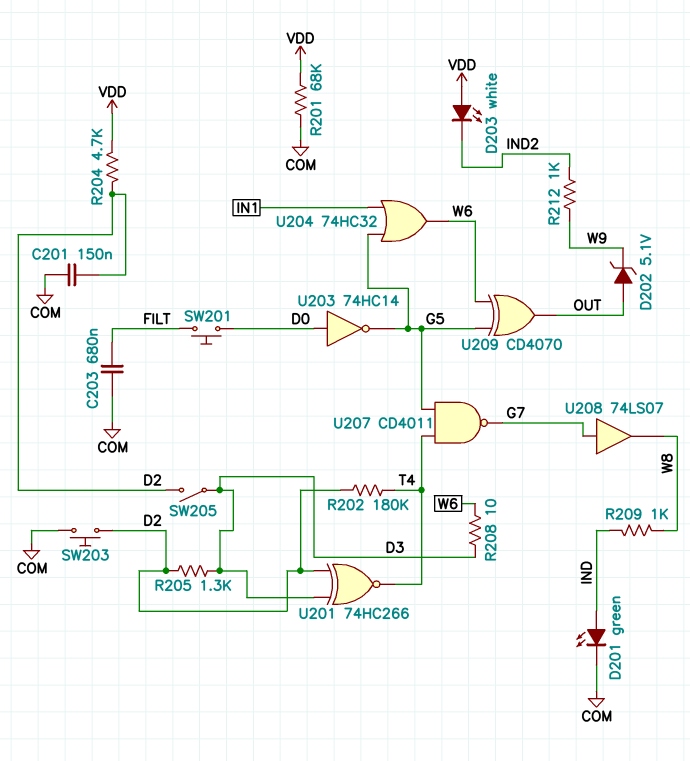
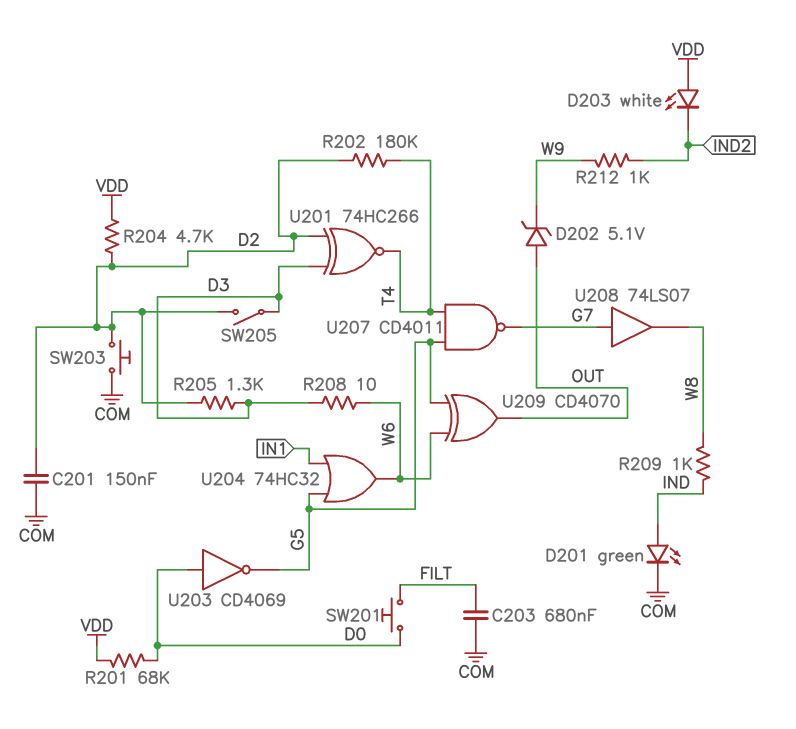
R201: 68k (COM, VDD) -> 68k (D0, VDD)
U203: NOT 74HC14 (in D0, out G5) -> NOT CD4069 (in D0, out G5)

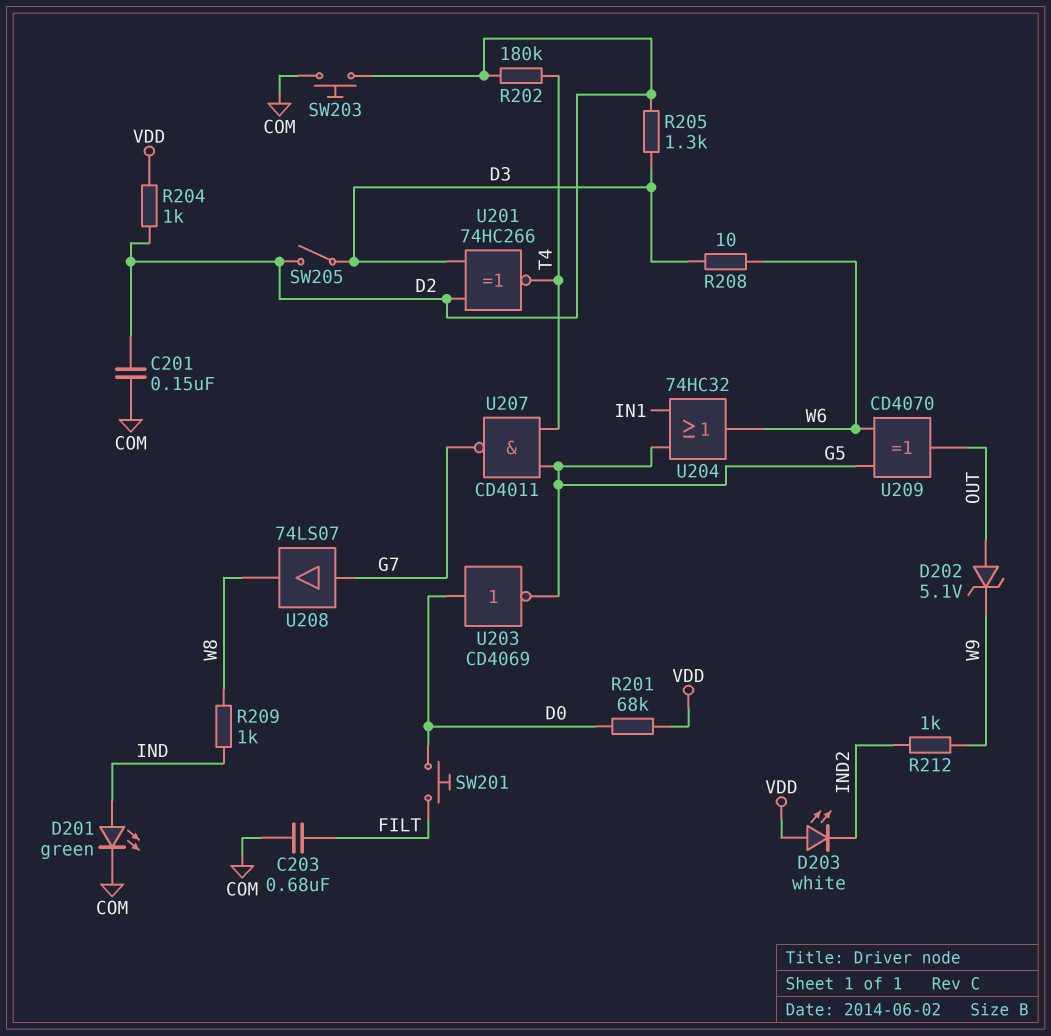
R204: 4.7k (D2, VDD) -> 1k (D2, VDD)

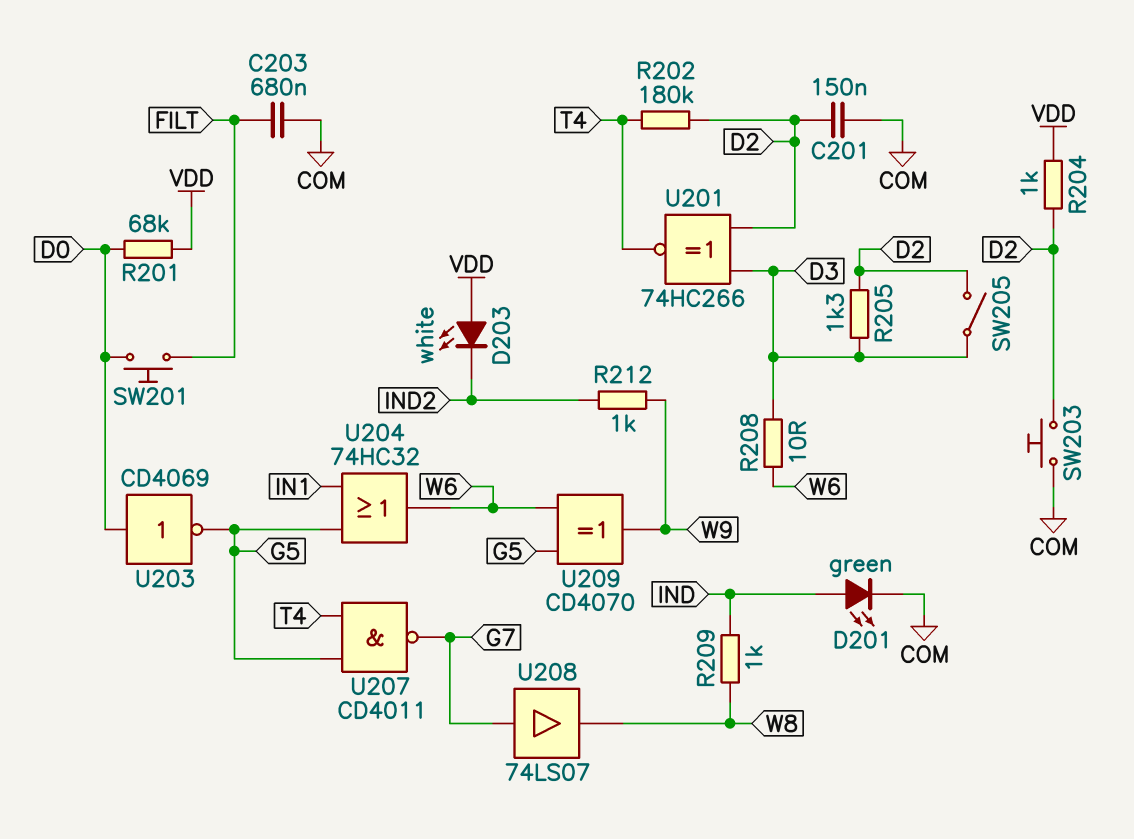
D202: zener 5.1V (A OUT, K W9) -> none
U209: XOR CD4070 (in G5, in W6, out OUT) -> XOR CD4070 (in G5, in W6, out W9)

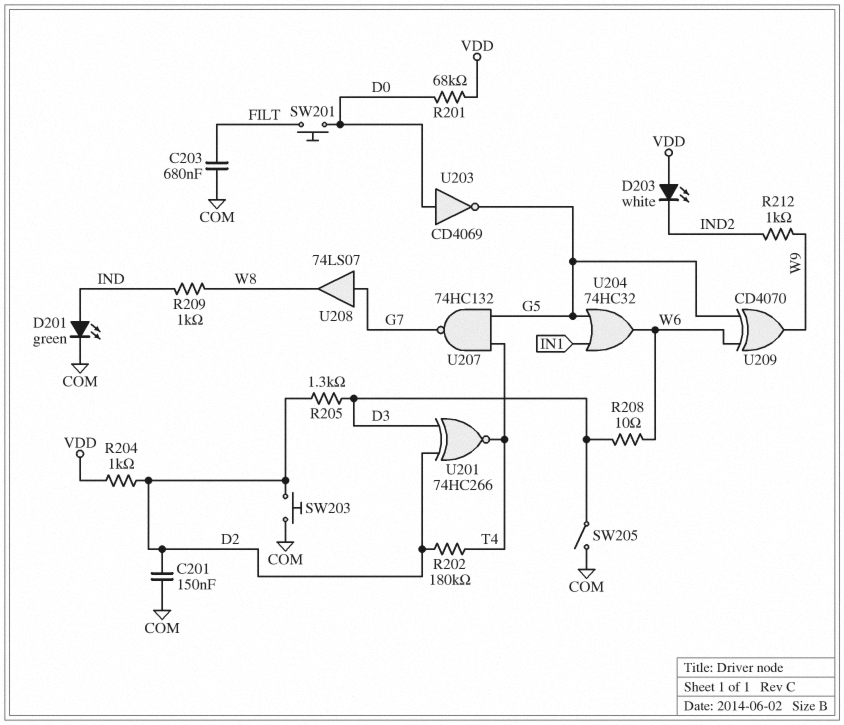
SW205: switch (D2, D3) -> switch (COM, D3)
U207: NAND CD4011 (in G5, in T4, out G7) -> NAND 74HC132 (in G5, in T4, out G7)

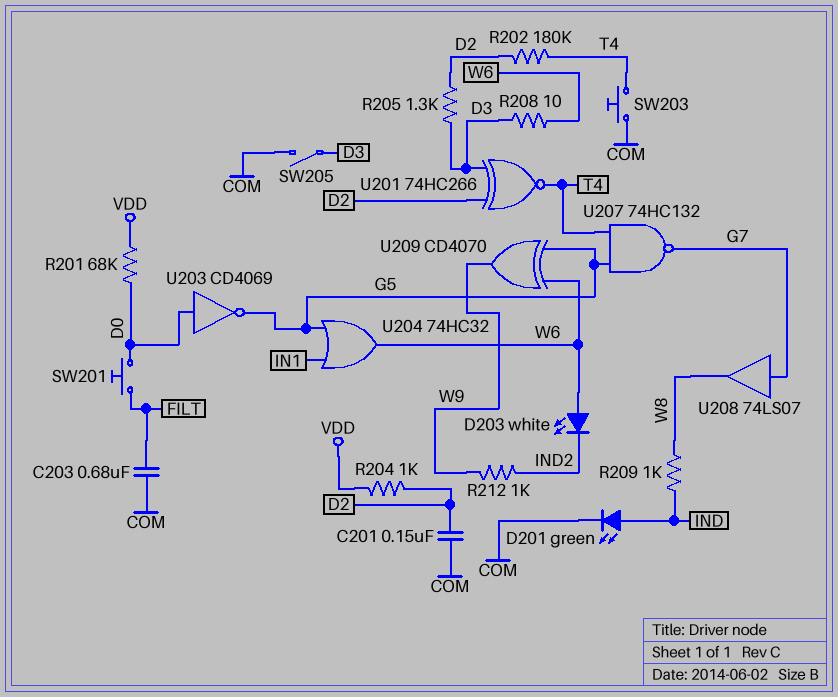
D203: LED white (A VDD, K IND2) -> LED white (A W6, K IND2)
SW203: button (COM, D2) -> button (COM, T4)

